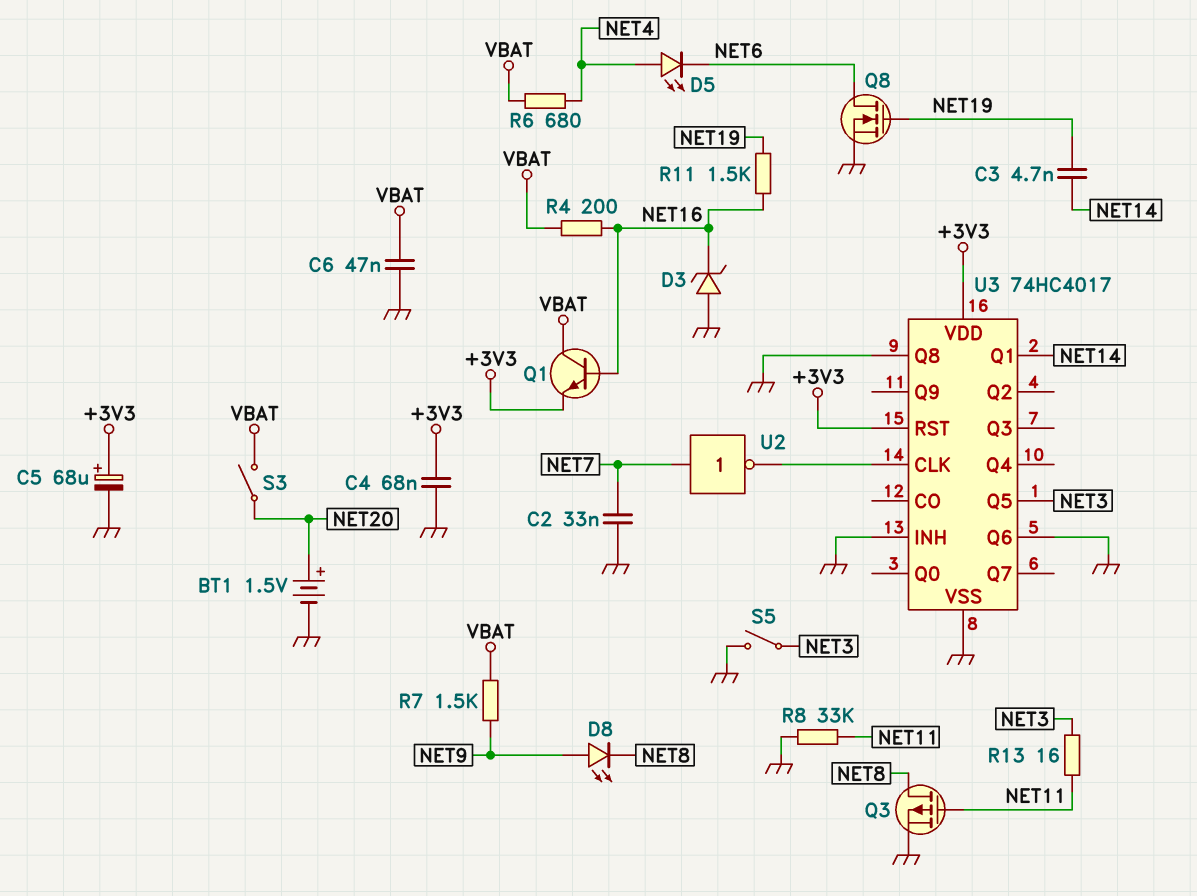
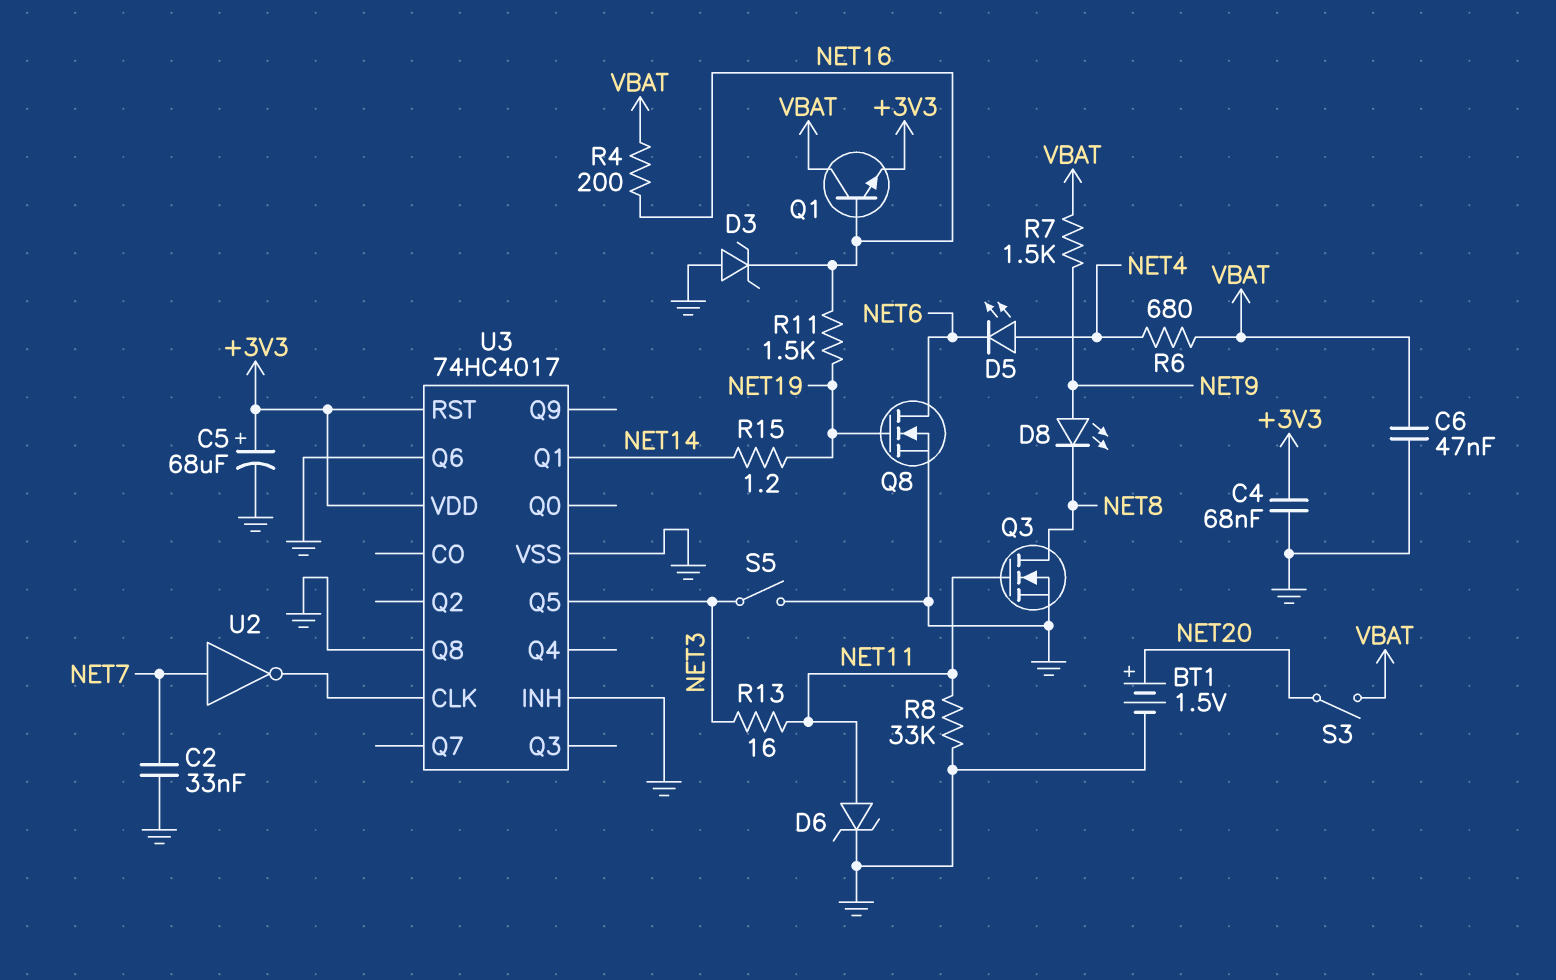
C3: 4.7nF (NET14, NET19) -> none
D6: none -> zener (A NET11, K GND)
Q3: PMOS (G NET11, D NET8, S GND) -> NMOS (G NET11, D NET8, S GND)
R15: none -> 1.2 (NET14, NET19)

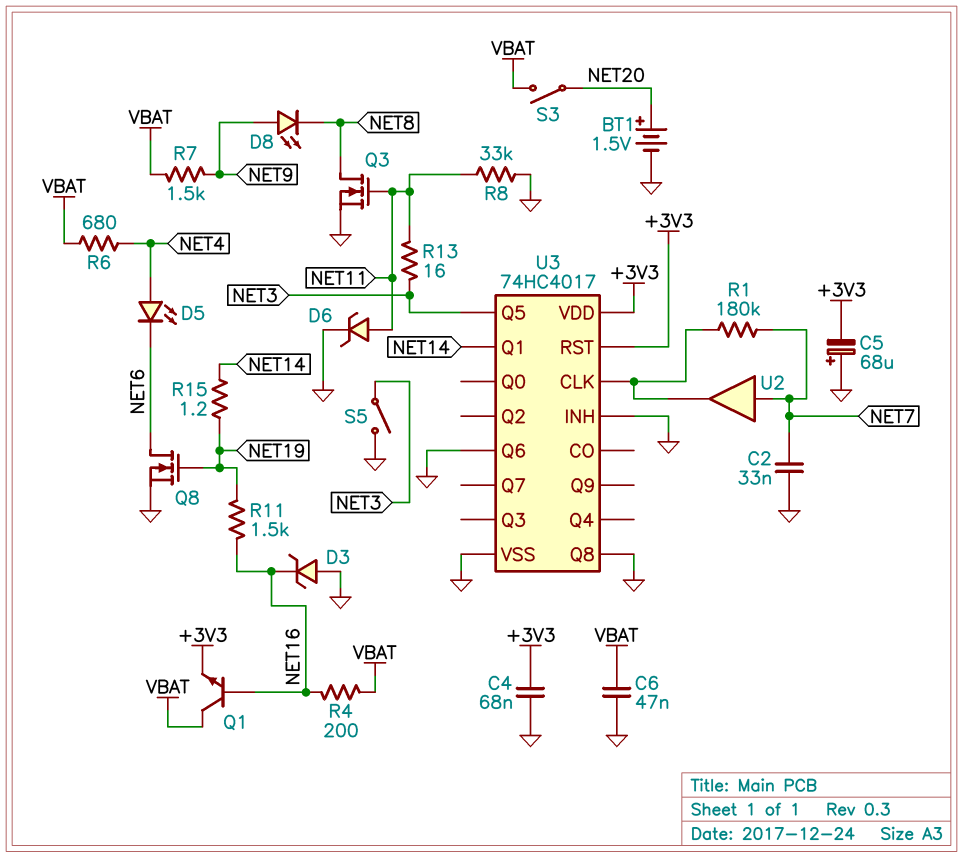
C5: 68uF (plus +3V3, minus GND) -> 68uF (plus GND, minus +3V3)
R1: none -> 180k (NET7, U3/CLK)
U2: NOT (in NET7, out U3/CLK) -> buffer (in NET7, out U3/CLK)

